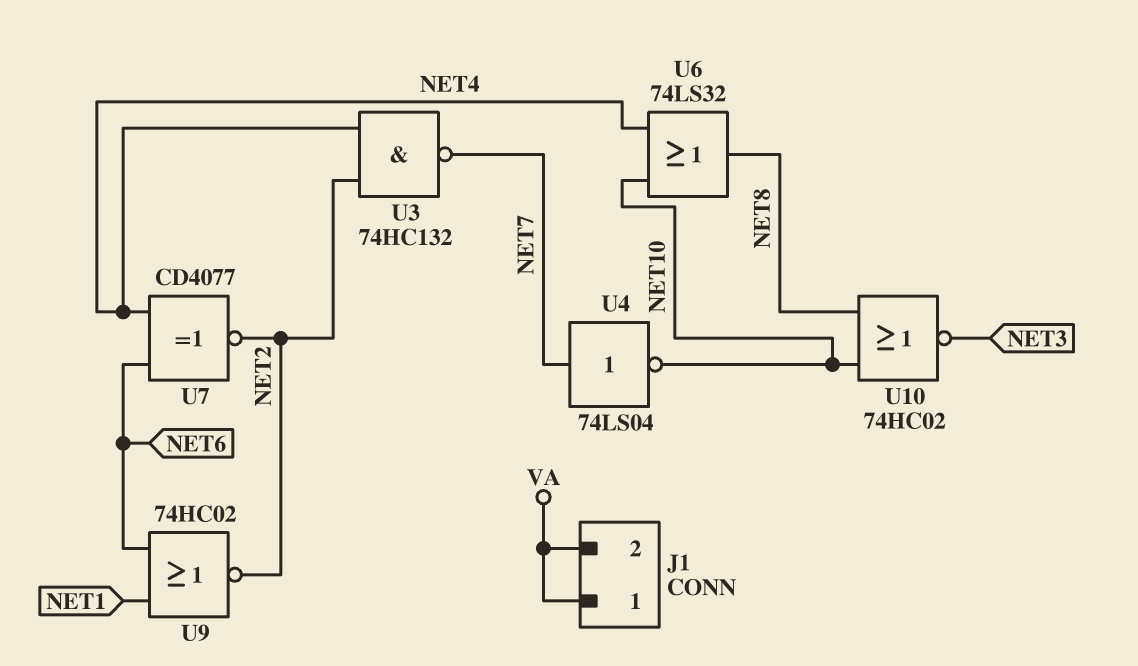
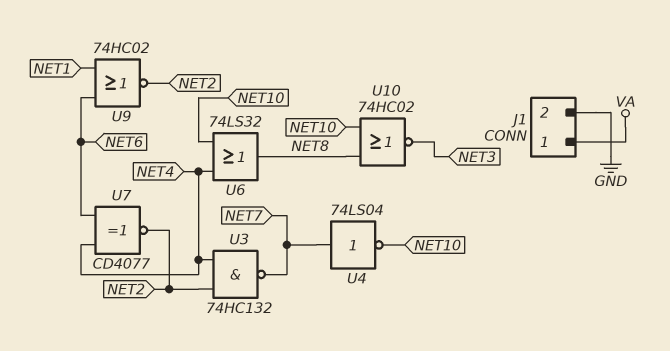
J1 pin 2: VA -> GND

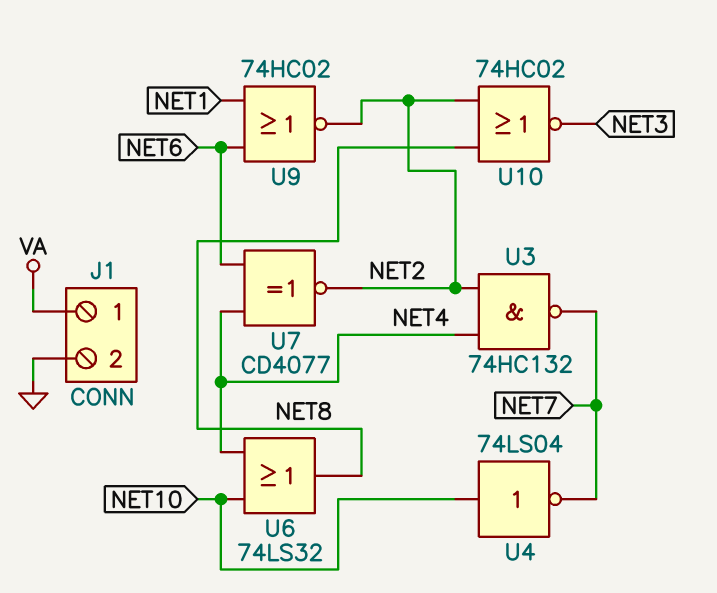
U4: NOT 74LS04 (in NET7, out NET10) -> NOT 74LS04 (in NET10, out NET7)
U10: NOR 74HC02 (in NET8, in NET10, out NET3) -> NOR 74HC02 (in NET2, in NET8, out NET3)

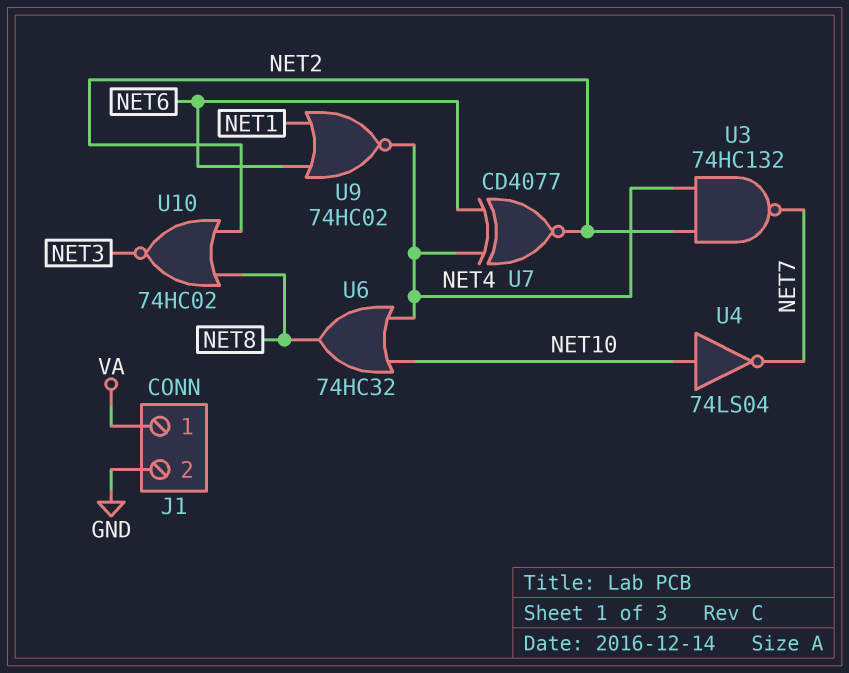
U6: OR 74LS32 (in NET4, in NET10, out NET8) -> OR 74HC32 (in NET4, in NET10, out NET8)
U9: NOR 74HC02 (in NET1, in NET6, out NET2) -> NOR 74HC02 (in NET1, in NET6, out NET4)

